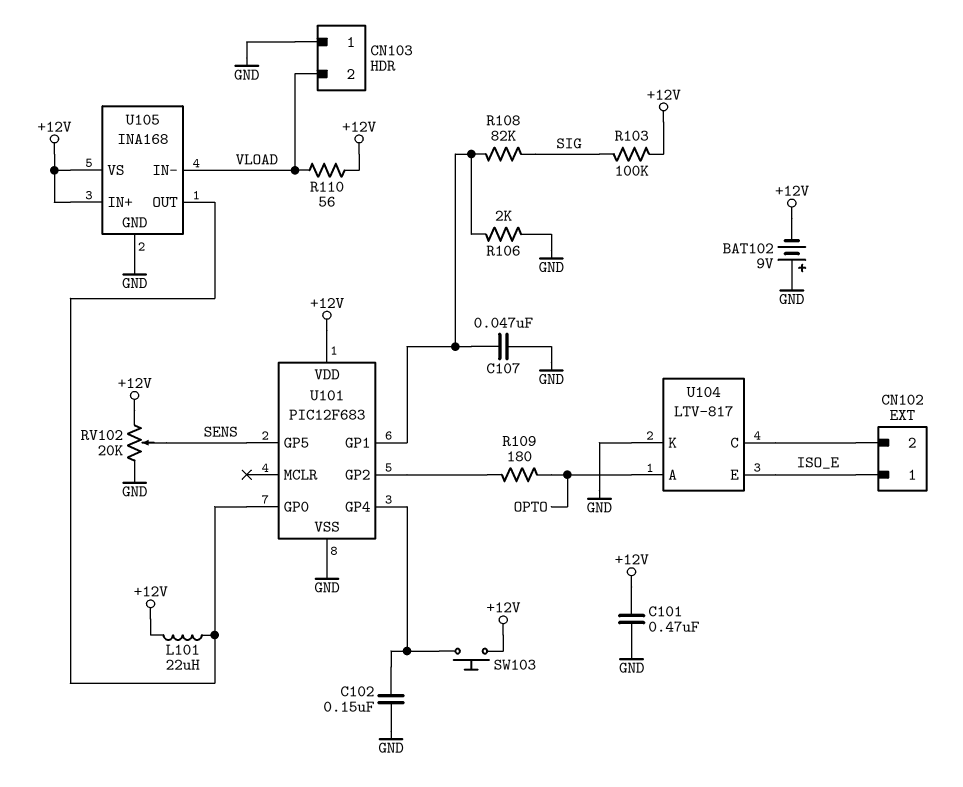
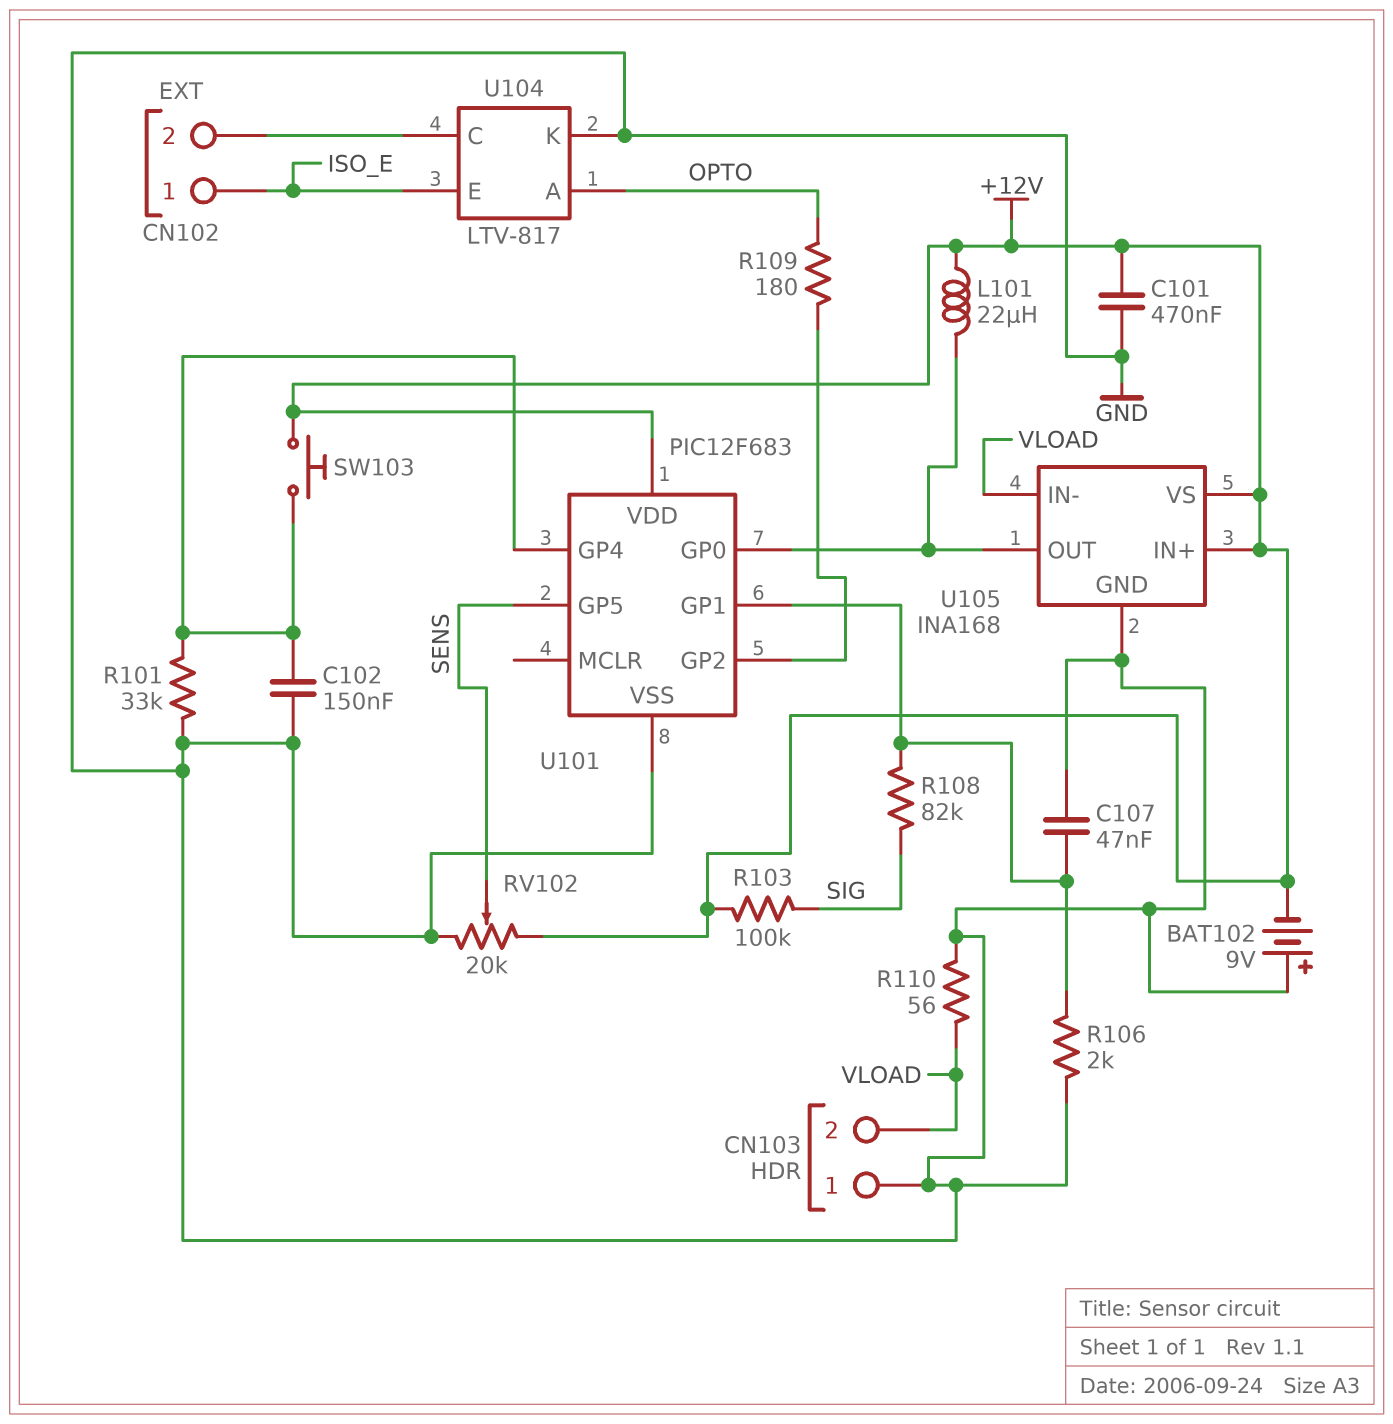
R101: none -> 33k (GND, U101/GP4)
R110: 56 (+12V, VLOAD) -> 56 (GND, VLOAD)

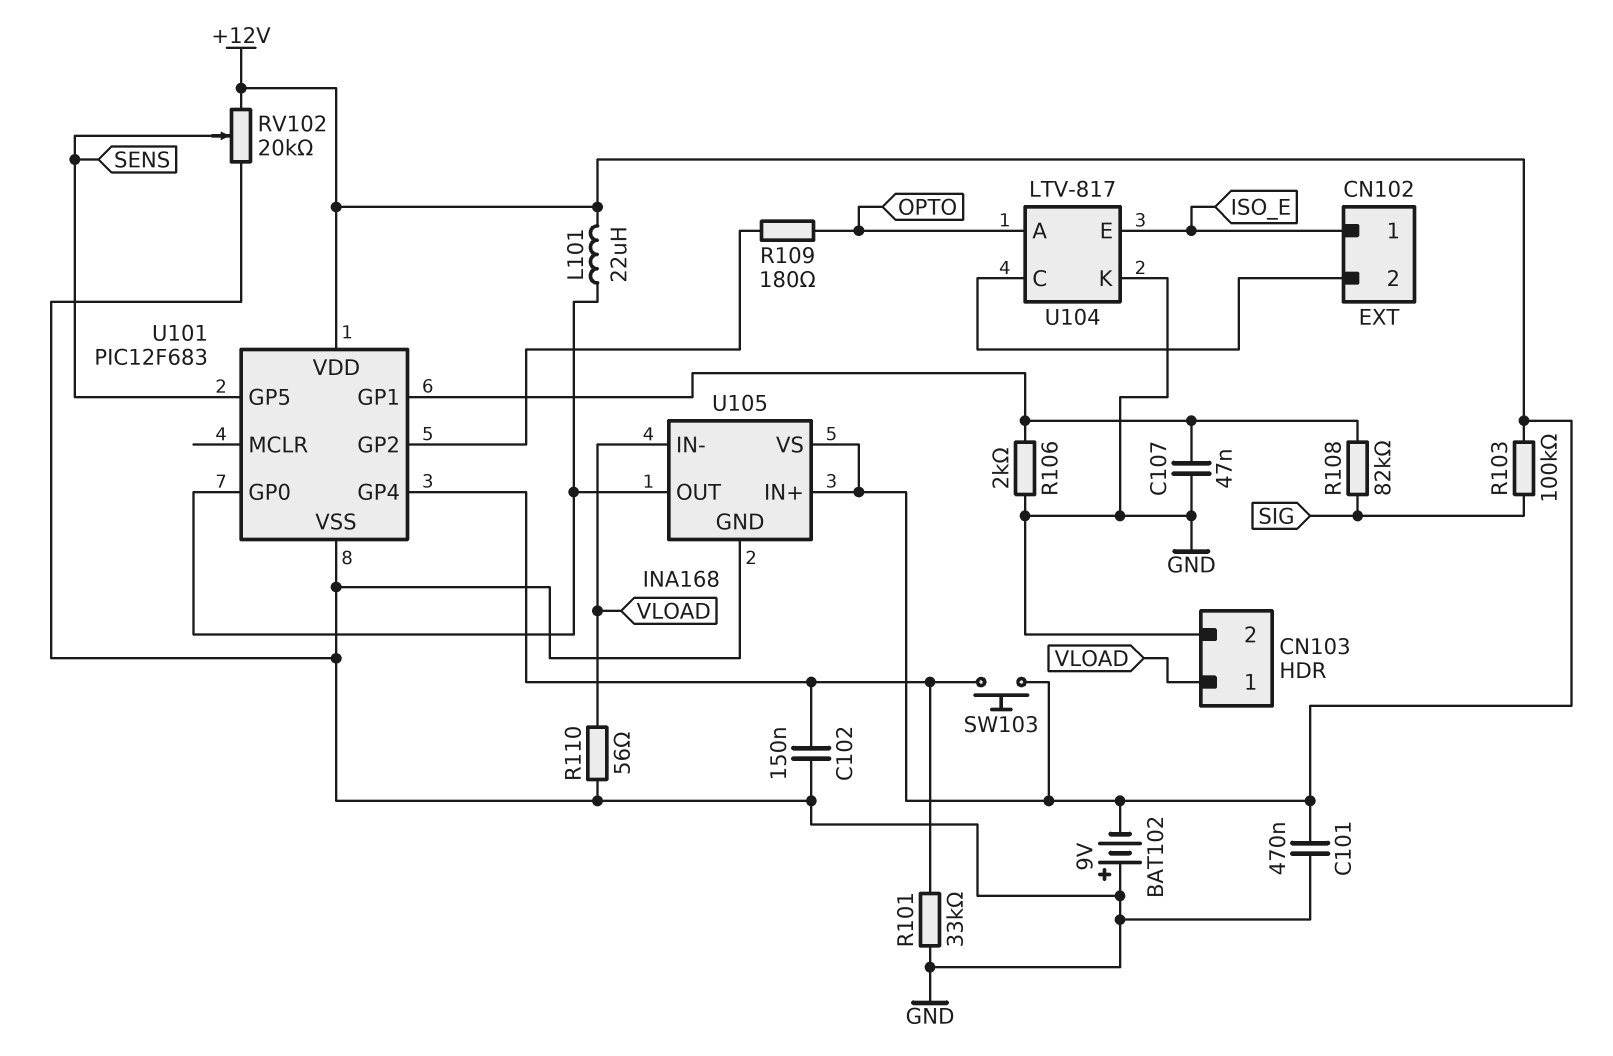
CN103 pin 1: GND -> VLOAD
CN103 pin 2: VLOAD -> GND

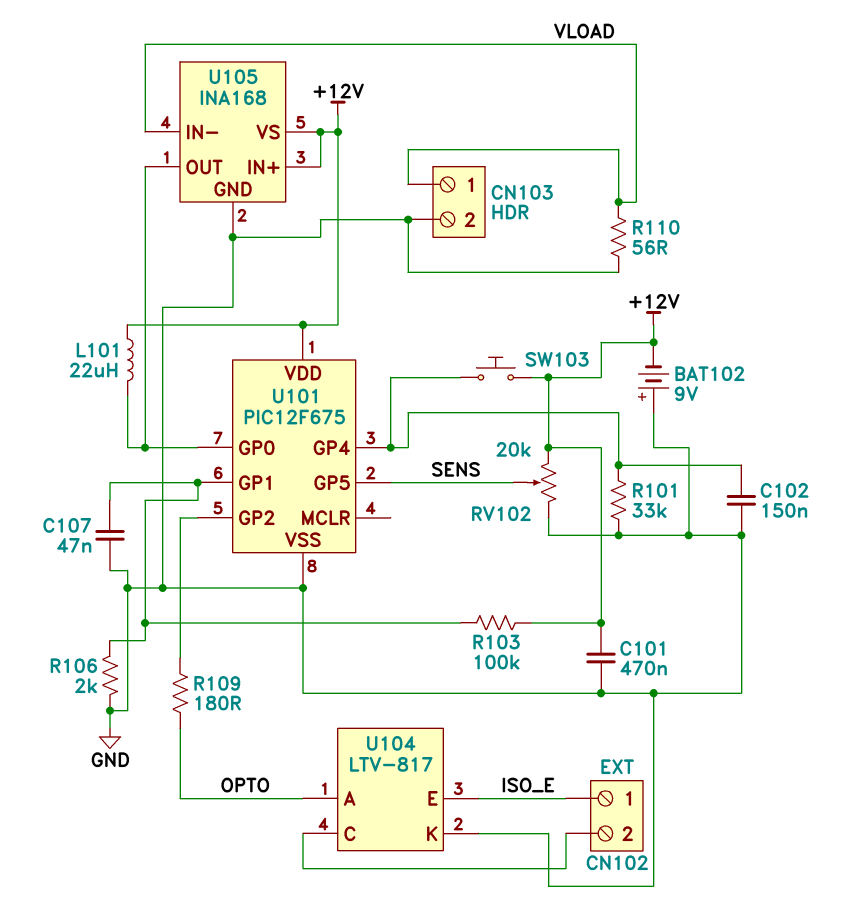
R103: 100k (+12V, SIG) -> 100k (+12V, U101/GP1)
R108: 82k (SIG, U101/GP1) -> none
U101: PIC12F683 -> PIC12F675

